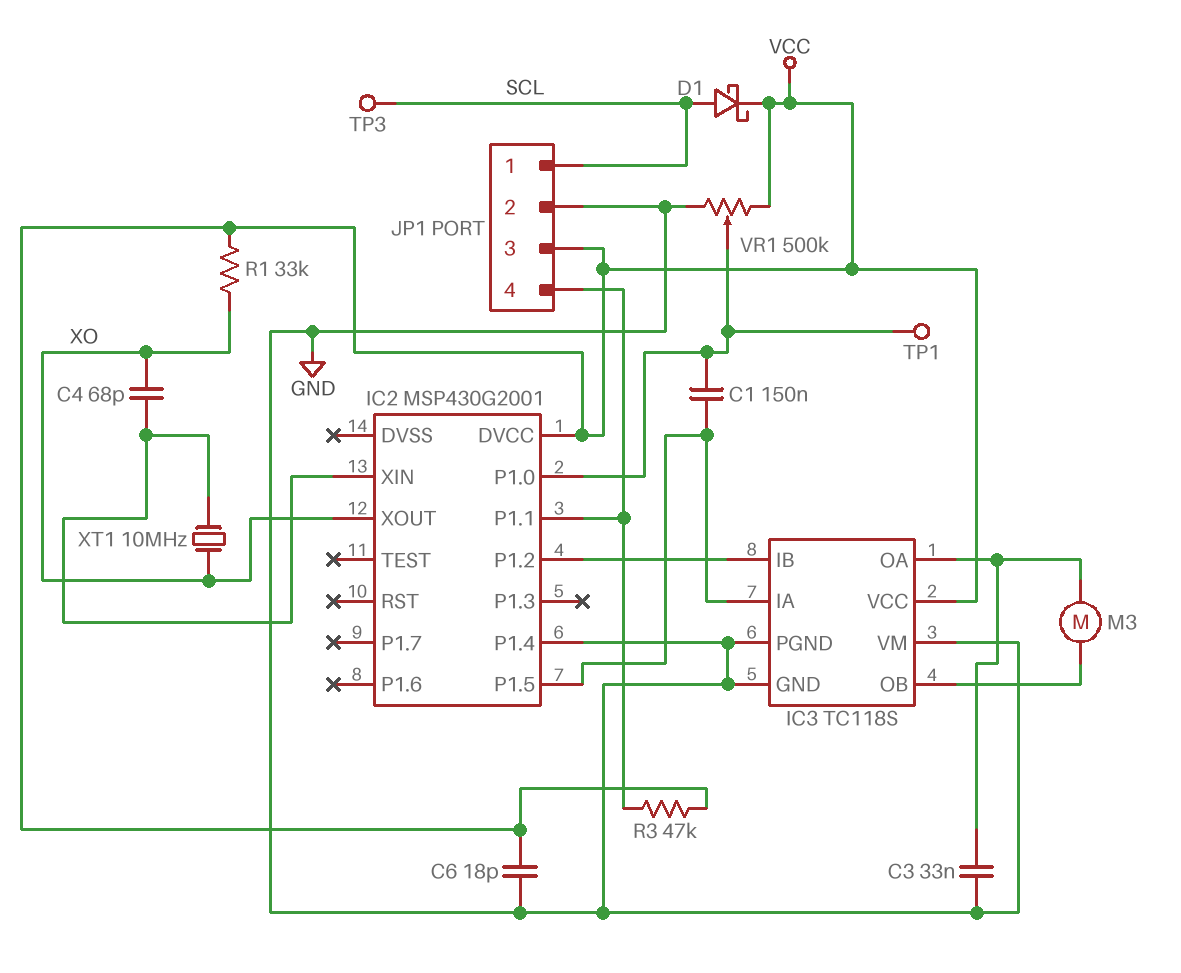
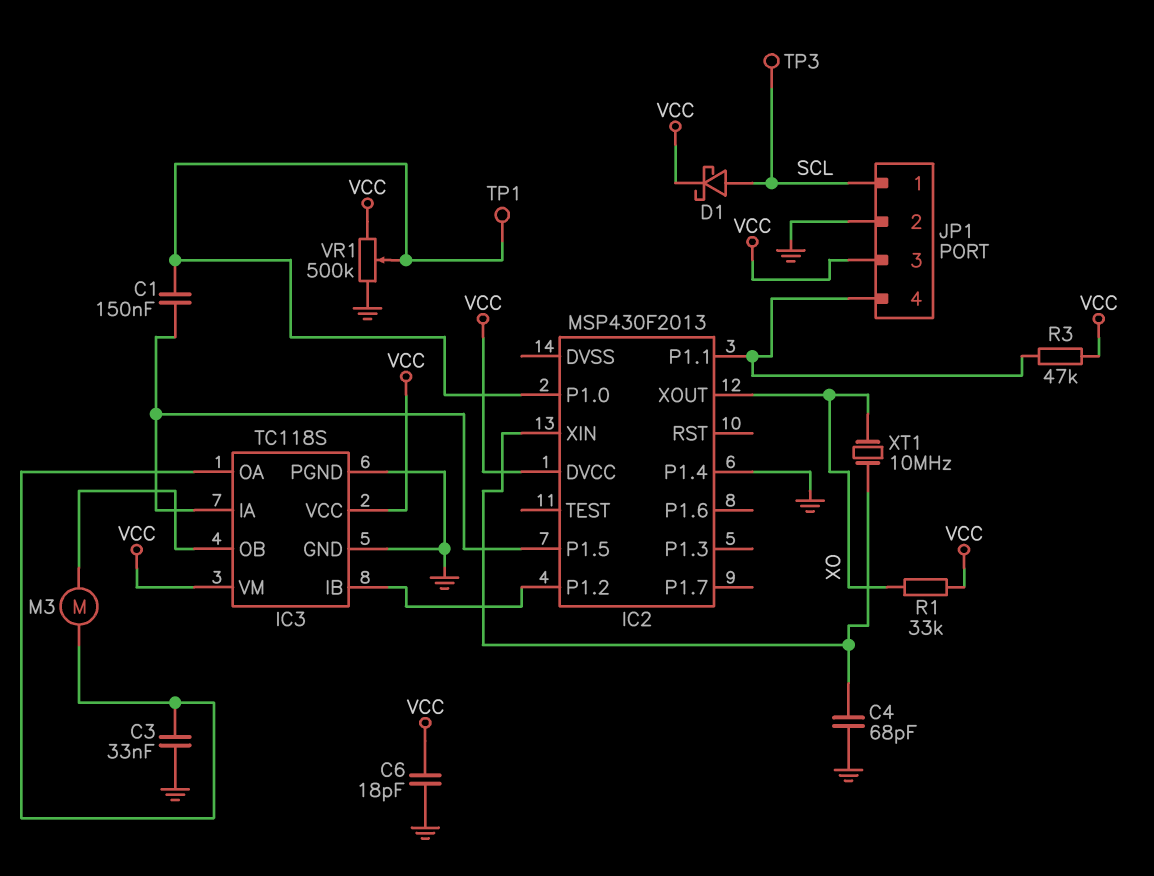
C4: 68pF (IC2/XIN, XO) -> 68pF (GND, IC2/XIN)
IC2: MSP430G2001 -> MSP430F2013
IC3 pin VM: GND -> VCC

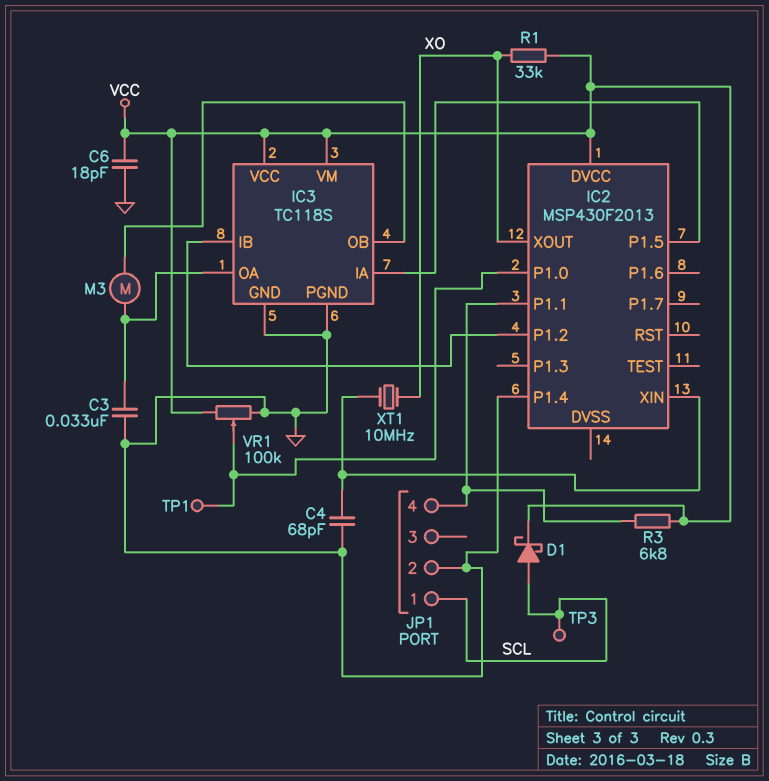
C1: 150nF (IC2/P1.0, IC2/P1.5) -> none
JP1 pin 3: VCC -> none
R3: 47k (IC2/P1.1, VCC) -> 6.8k (IC2/P1.1, VCC)
VR1: 500k (GND, VCC, wiper IC2/P1.0) -> 100k (GND, VCC, wiper IC2/P1.0)

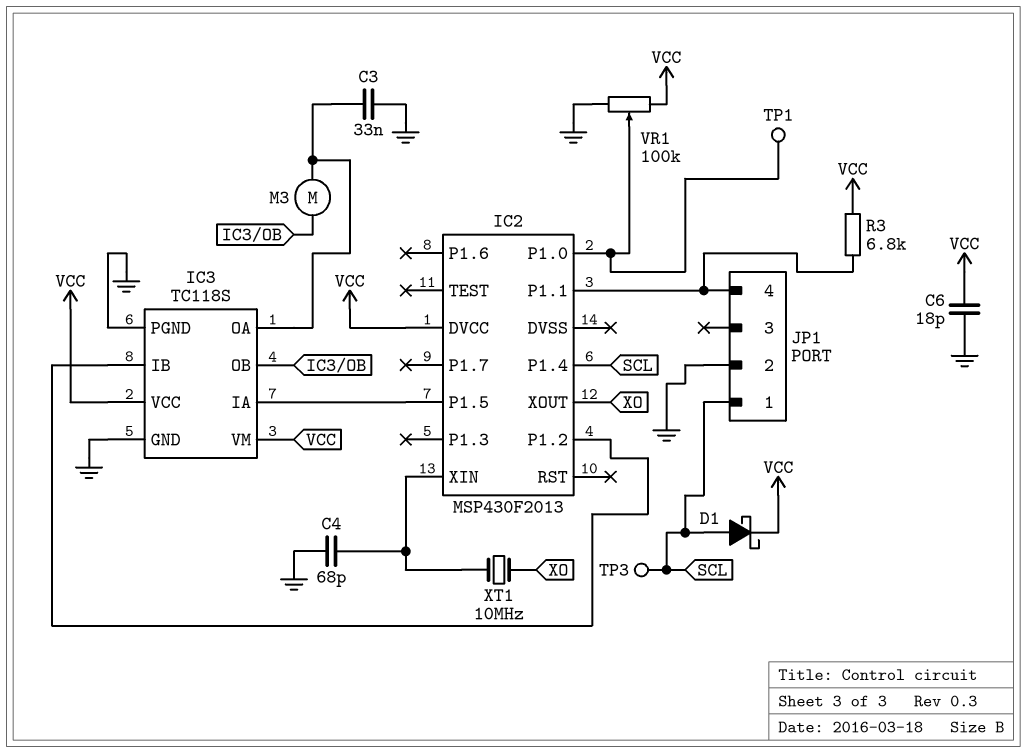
IC2 pin P1.4: GND -> SCL
R1: 33k (VCC, XO) -> none

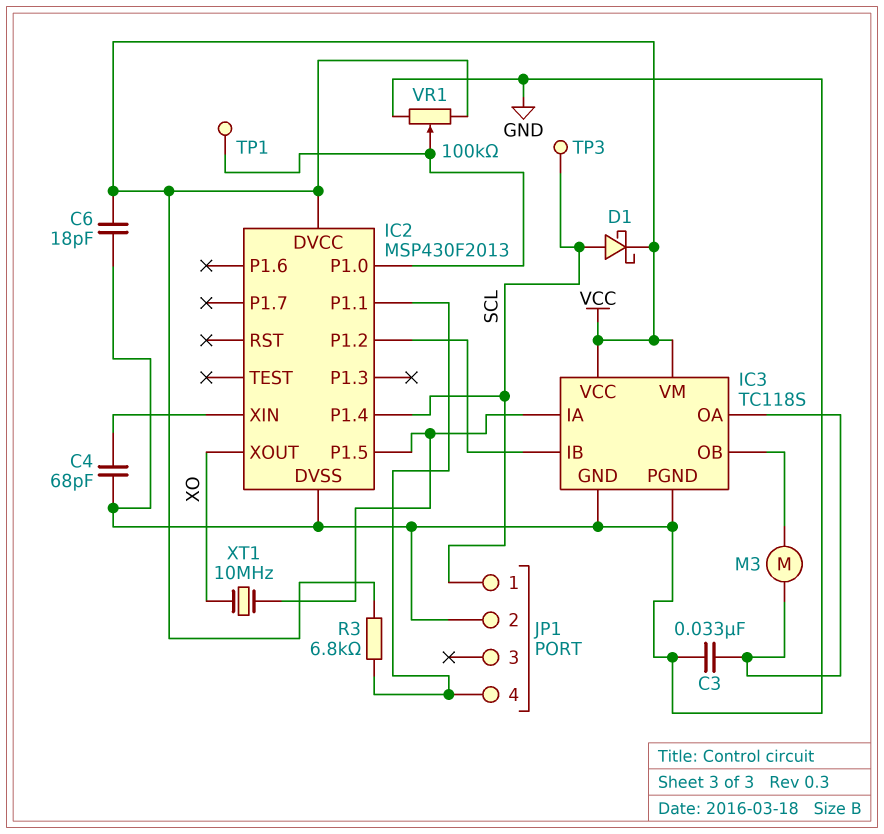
IC2 pin DVSS: none -> GND
XT1: 10MHz (IC2/XIN, XO) -> 10MHz (IC2/P1.5, XO)

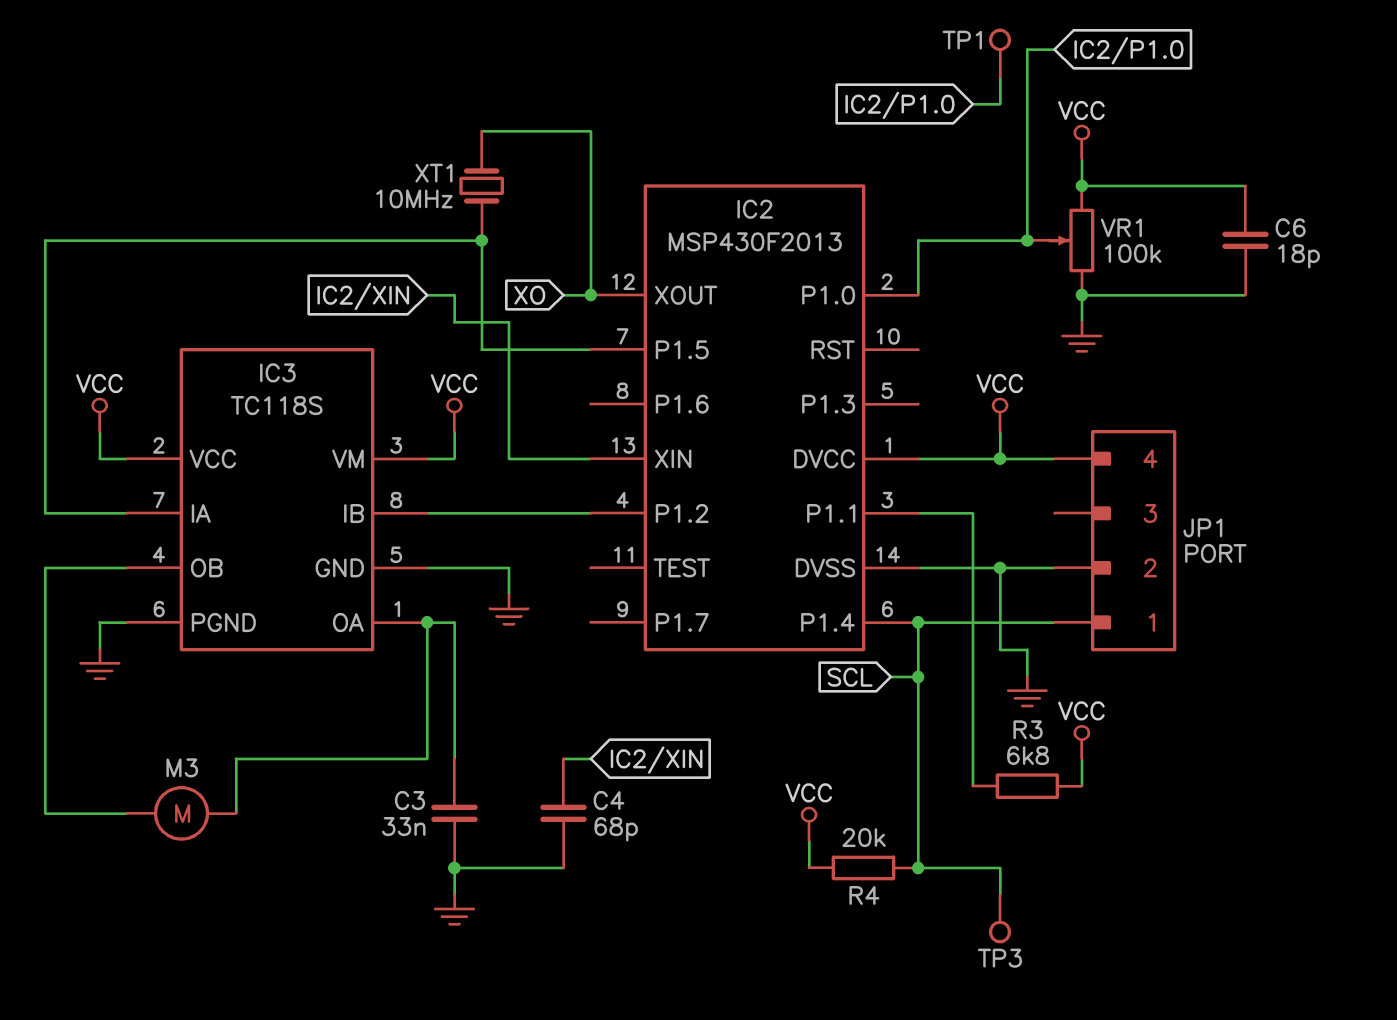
D1: schottky (A SCL, K VCC) -> none
JP1 pin 4: IC2/P1.1 -> VCC
R4: none -> 20k (SCL, VCC)

